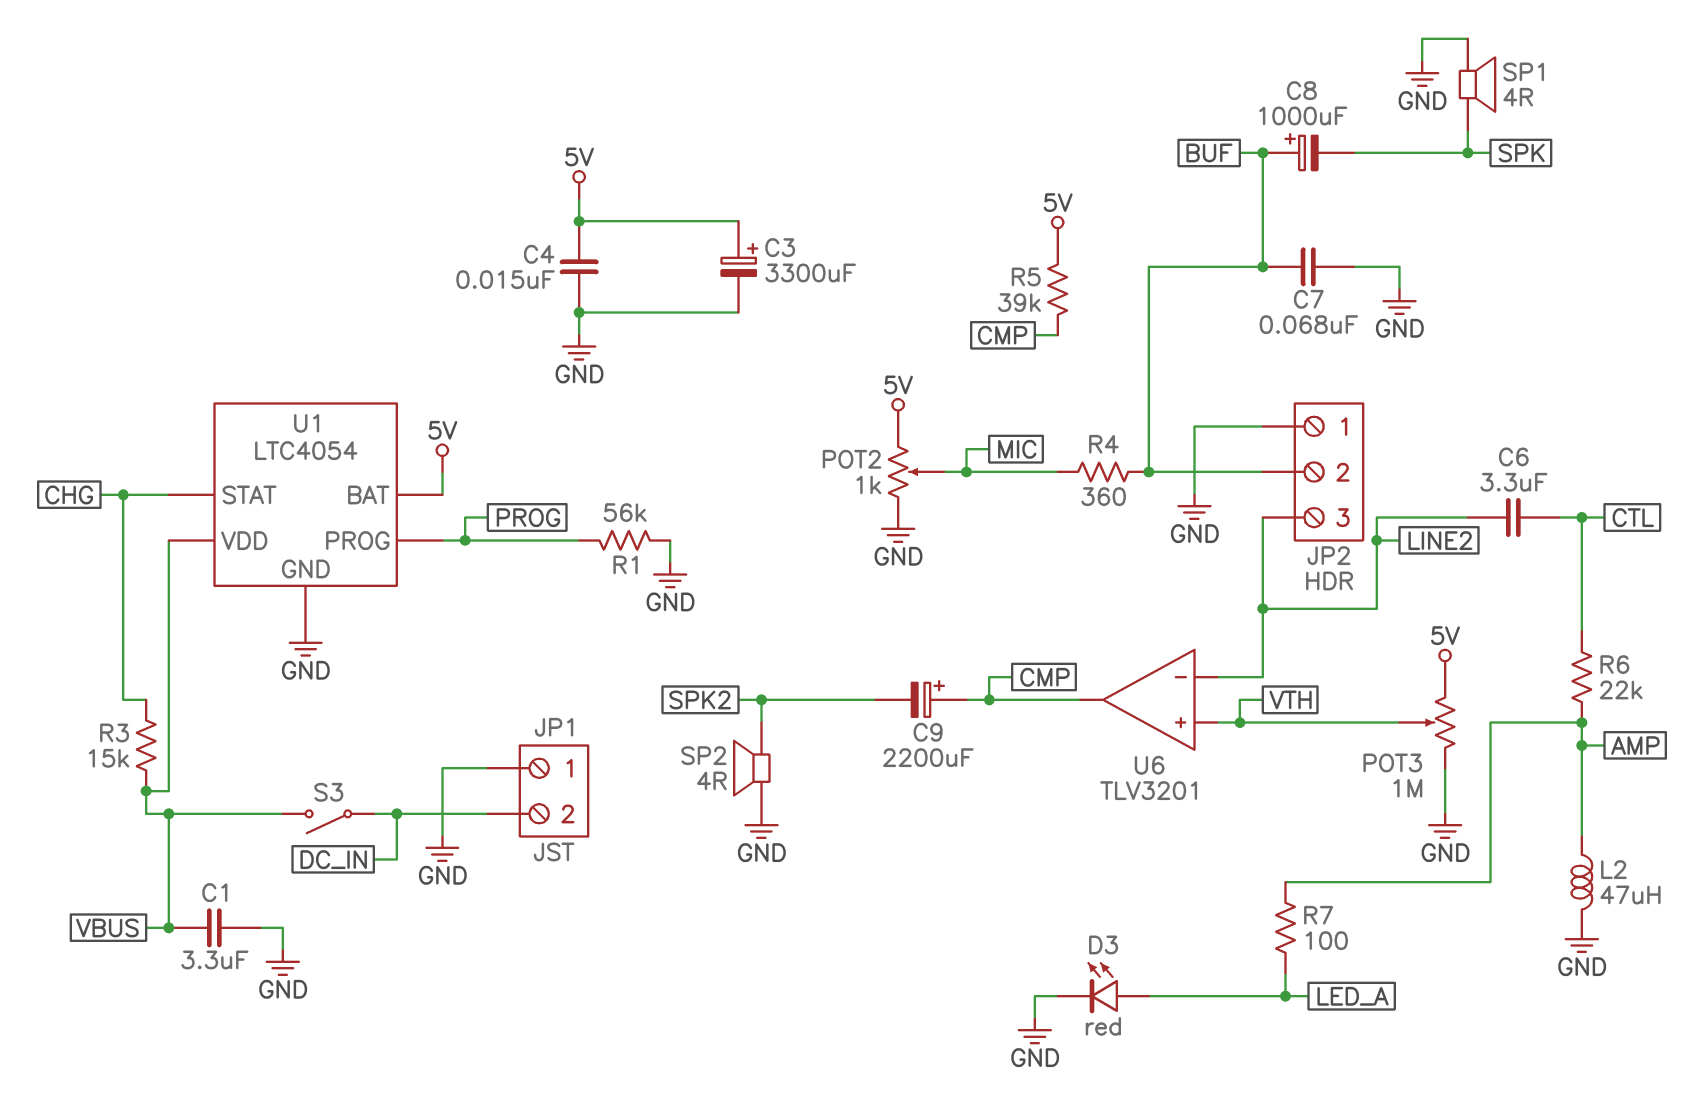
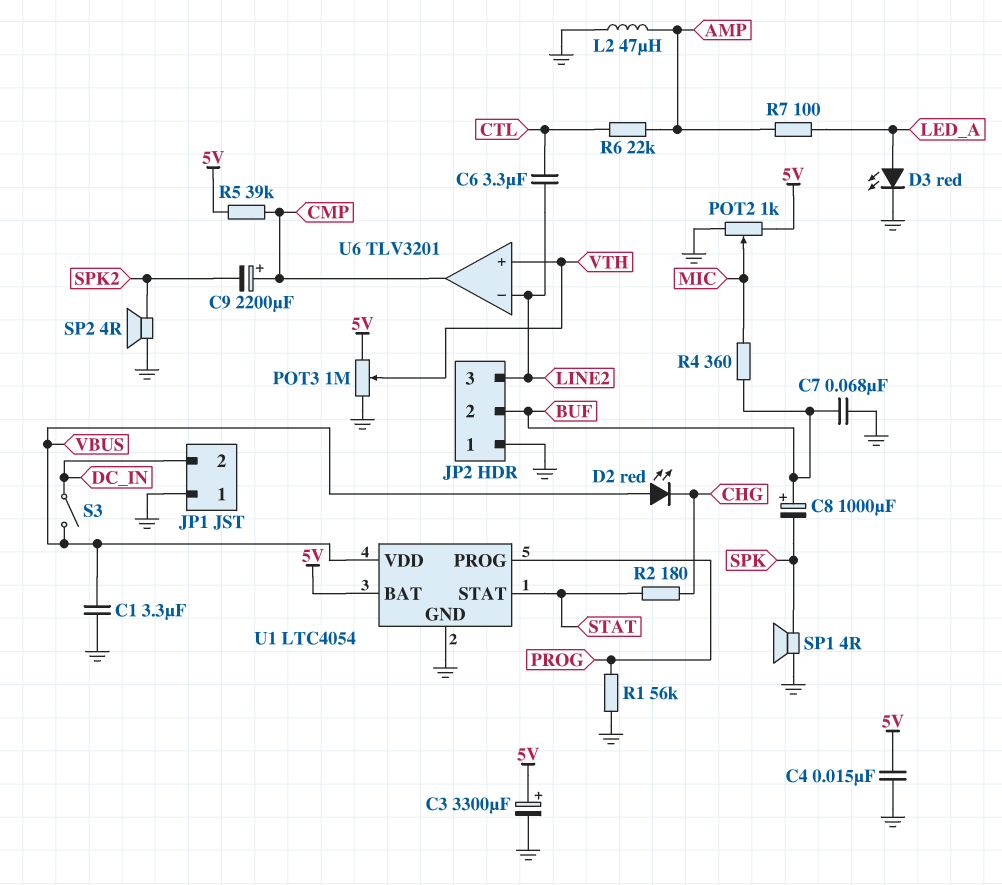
D2: none -> LED red (A VBUS, K CHG)
R2: none -> 180 (CHG, STAT)
R3: 15k (CHG, VBUS) -> none
U1 pin STAT: CHG -> STAT

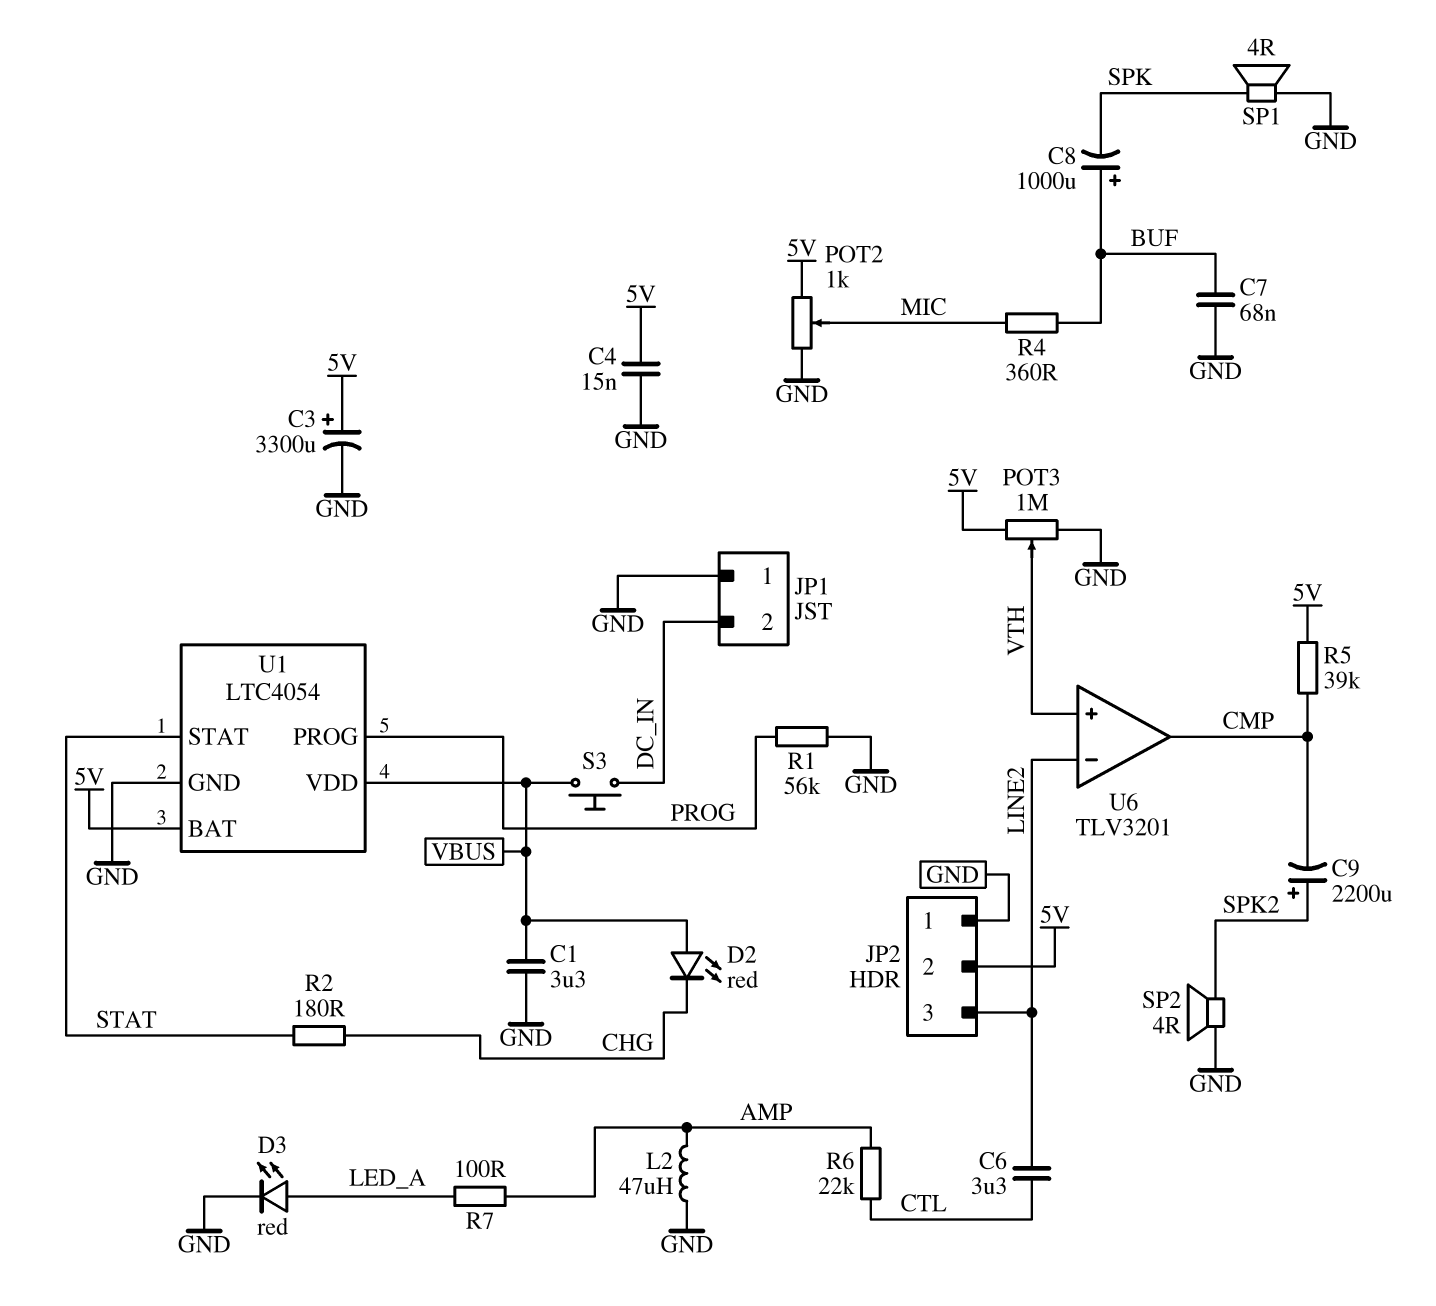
C9: 2200uF (plus CMP, minus SPK2) -> 2200uF (plus SPK2, minus CMP)
JP2 pin 2: BUF -> 5V
S3: switch (DC_IN, VBUS) -> button (DC_IN, VBUS)

